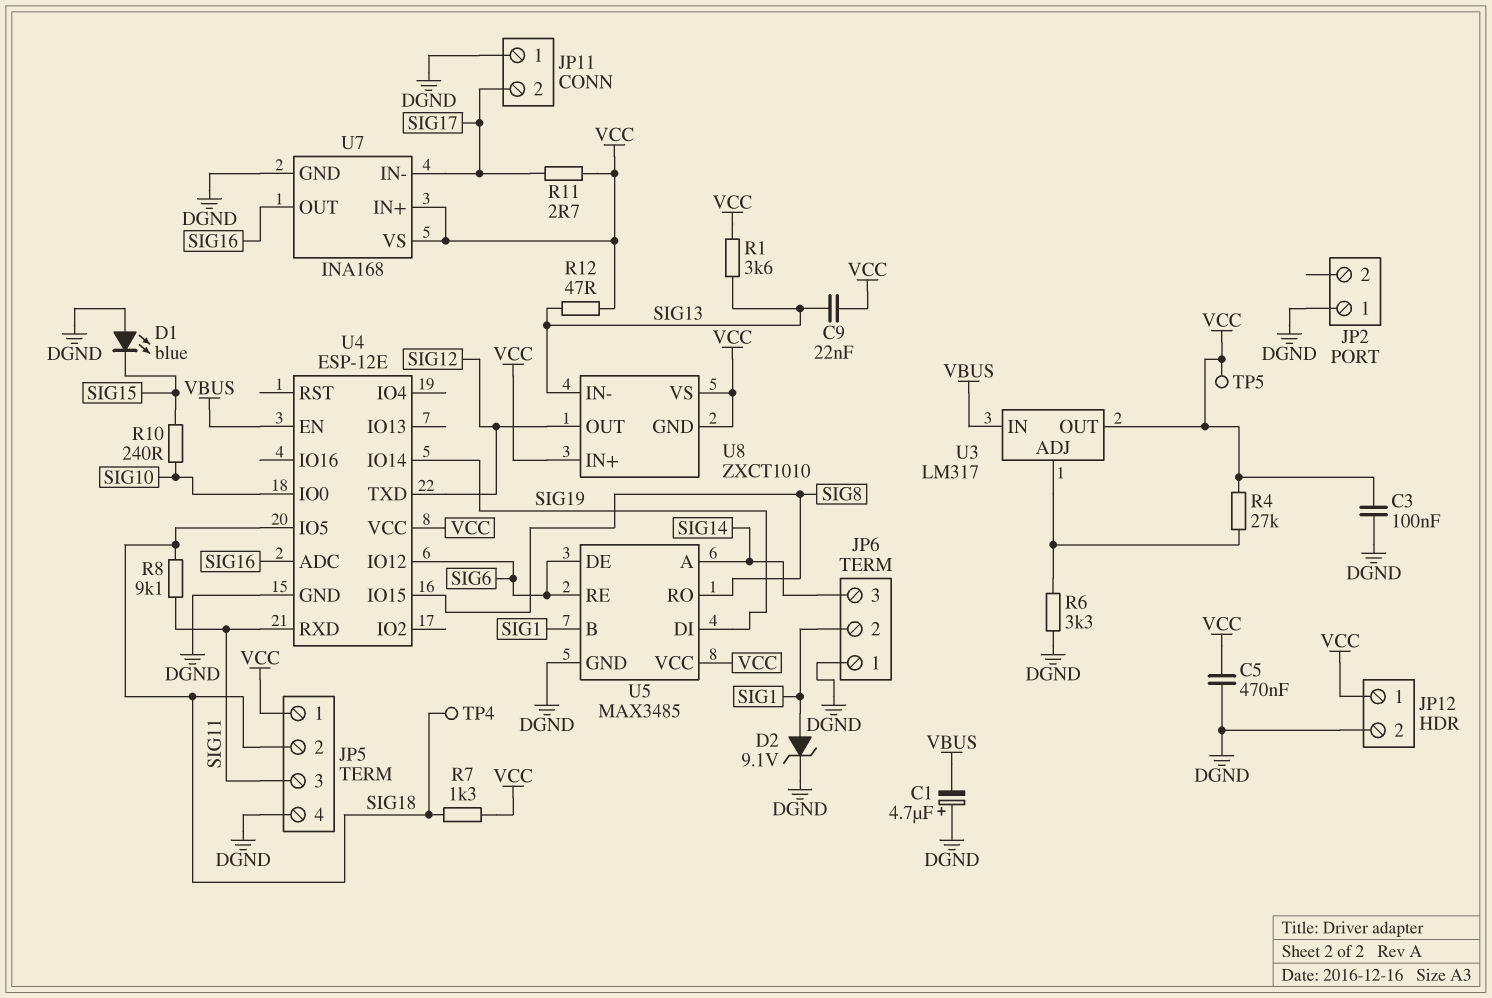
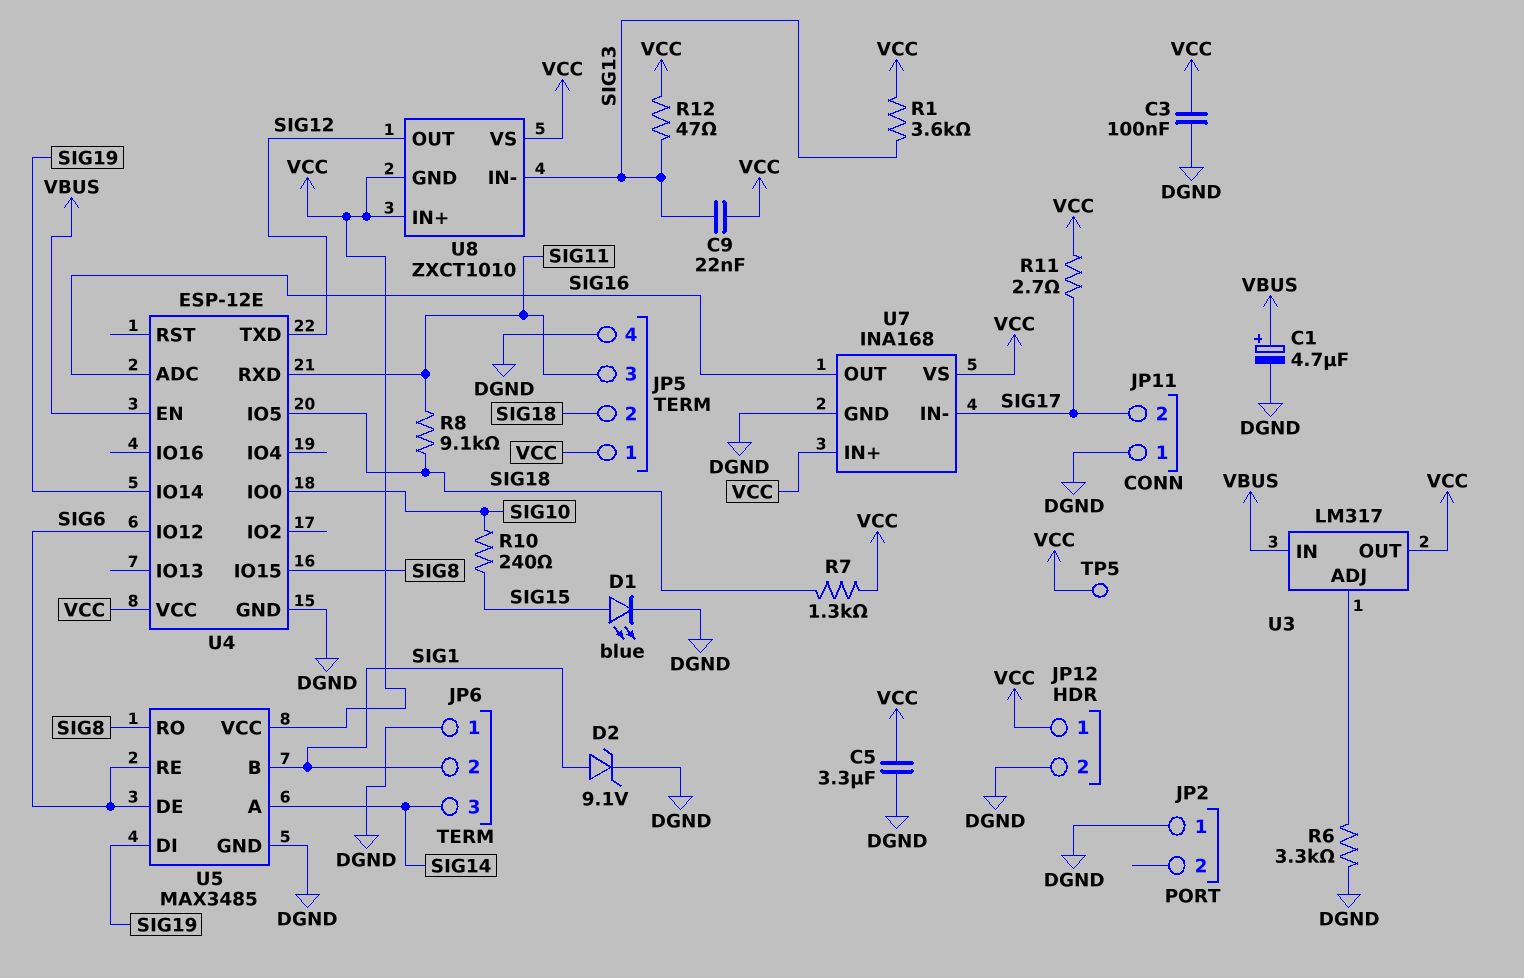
C1: 4.7uF (plus DGND, minus VBUS) -> 4.7uF (plus VBUS, minus DGND)
C5: 470nF (DGND, VCC) -> 3.3uF (DGND, VCC)
D1: LED blue (A DGND, K SIG15) -> LED blue (A SIG15, K DGND)
R4: 27k (U3/ADJ, VCC) -> none
TP4: test point (SIG18) -> none

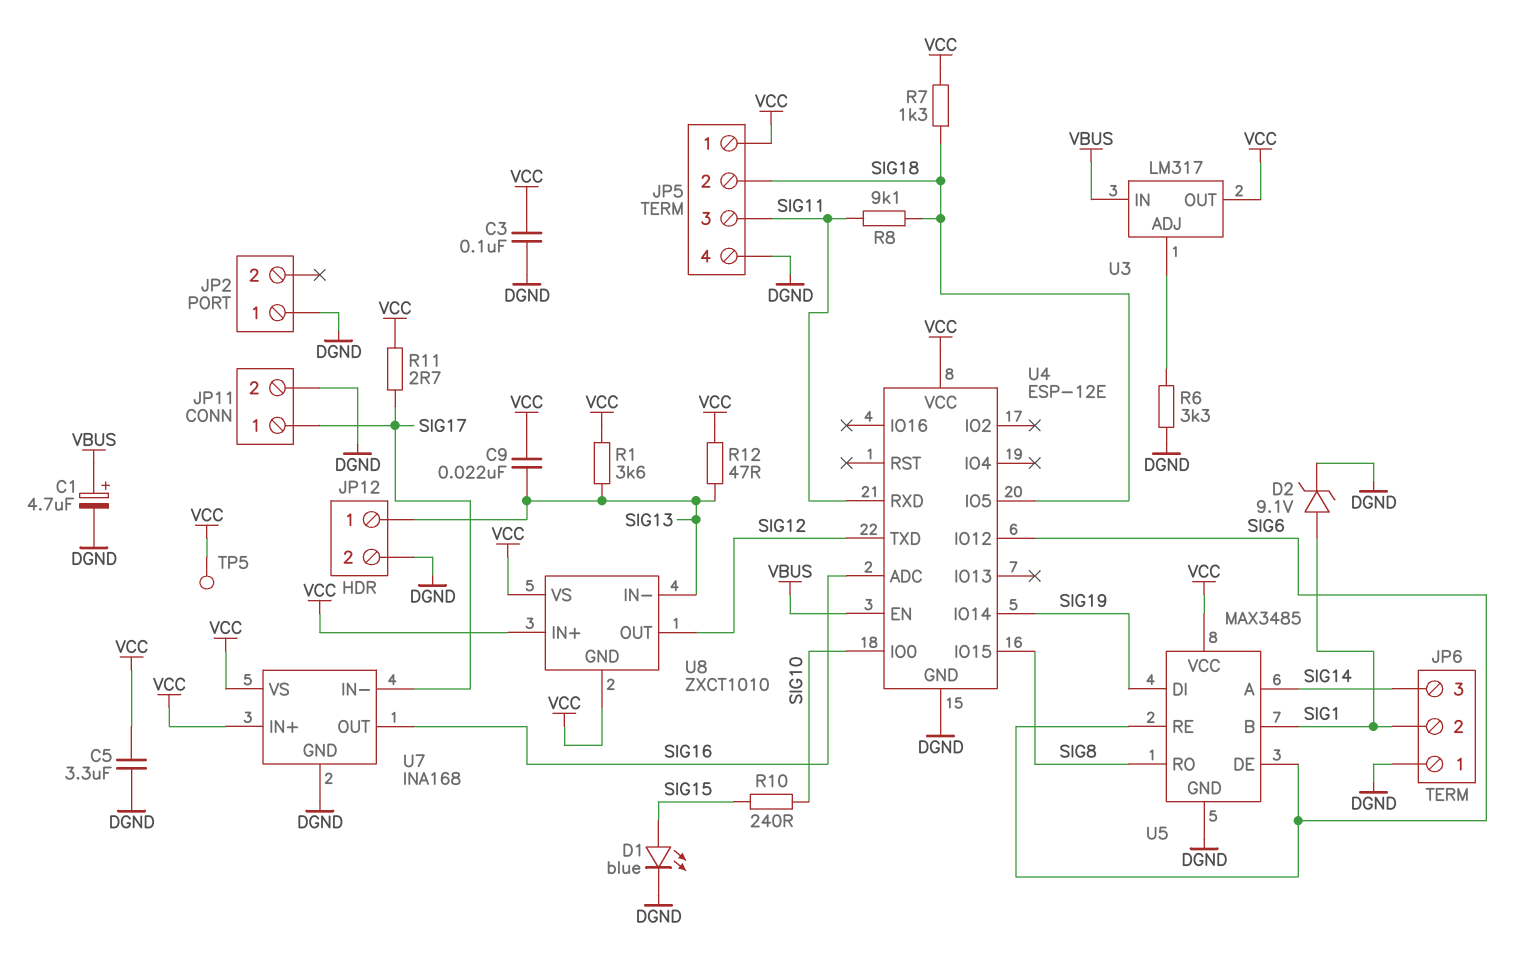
JP11 pin 1: DGND -> SIG17
JP11 pin 2: SIG17 -> DGND
JP12 pin 1: VCC -> SIG13

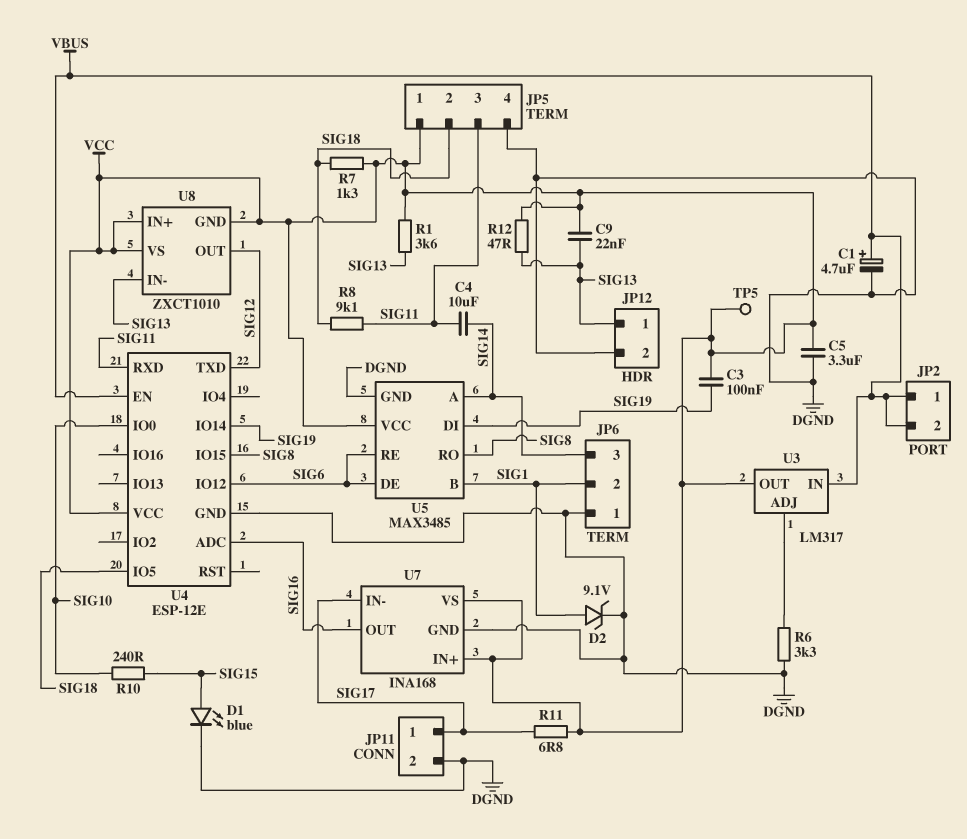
C3: 100nF (DGND, VCC) -> 100nF (SIG19, VCC)
C4: none -> 10uF (SIG11, SIG14)
JP2 pin 1: DGND -> VBUS
JP2 pin 2: none -> VBUS
R11: 2.7 (SIG17, VCC) -> 6.8 (SIG17, VCC)

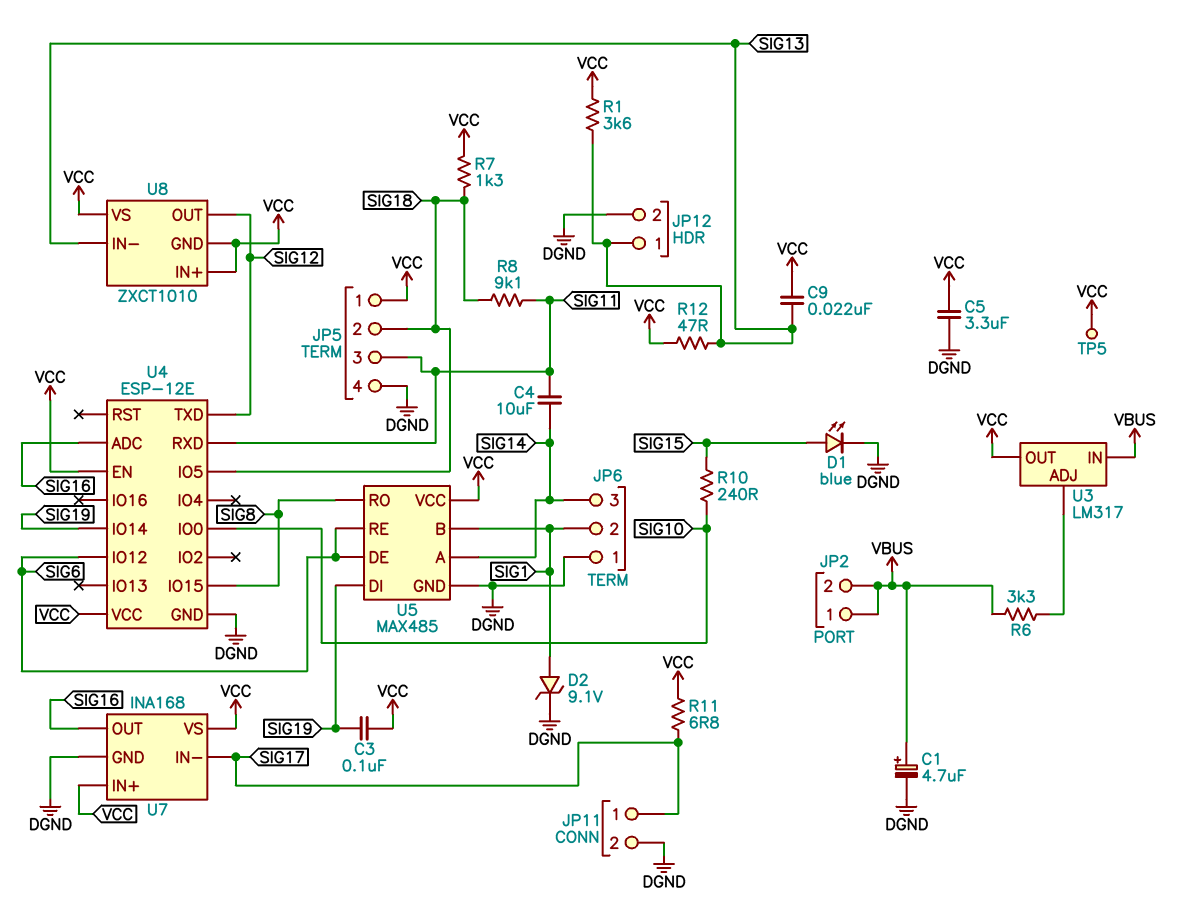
R6: 3.3k (DGND, U3/ADJ) -> 3.3k (U3/ADJ, VBUS)
U4 pin EN: VBUS -> VCC
U5: MAX3485 -> MAX485

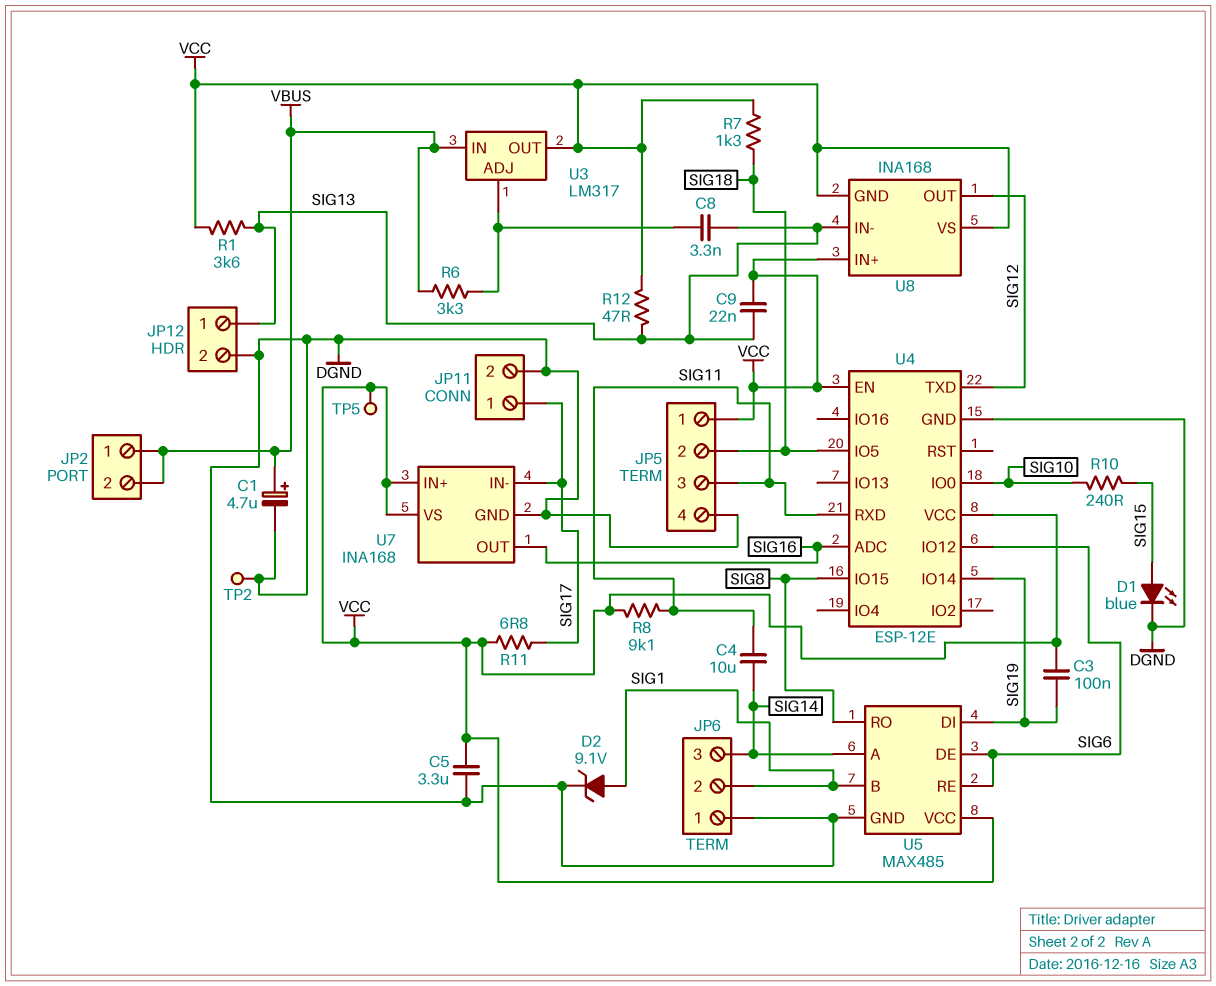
C8: none -> 3.3nF (SIG13, U3/ADJ)
R8: 9.1k (SIG11, SIG18) -> 9.1k (SIG11, VCC)
TP2: none -> test point (DGND)
U8: ZXCT1010 -> INA168

